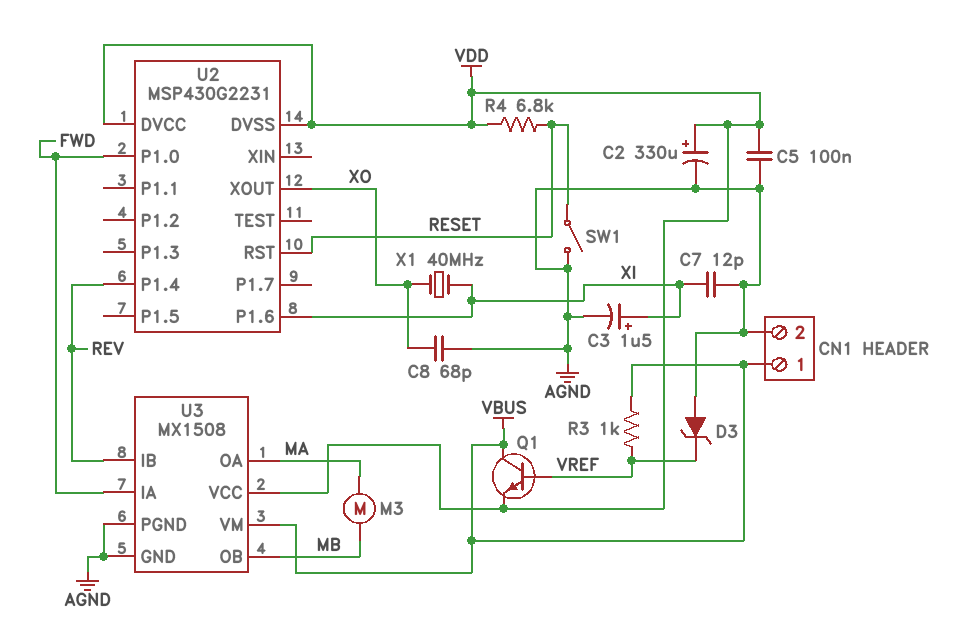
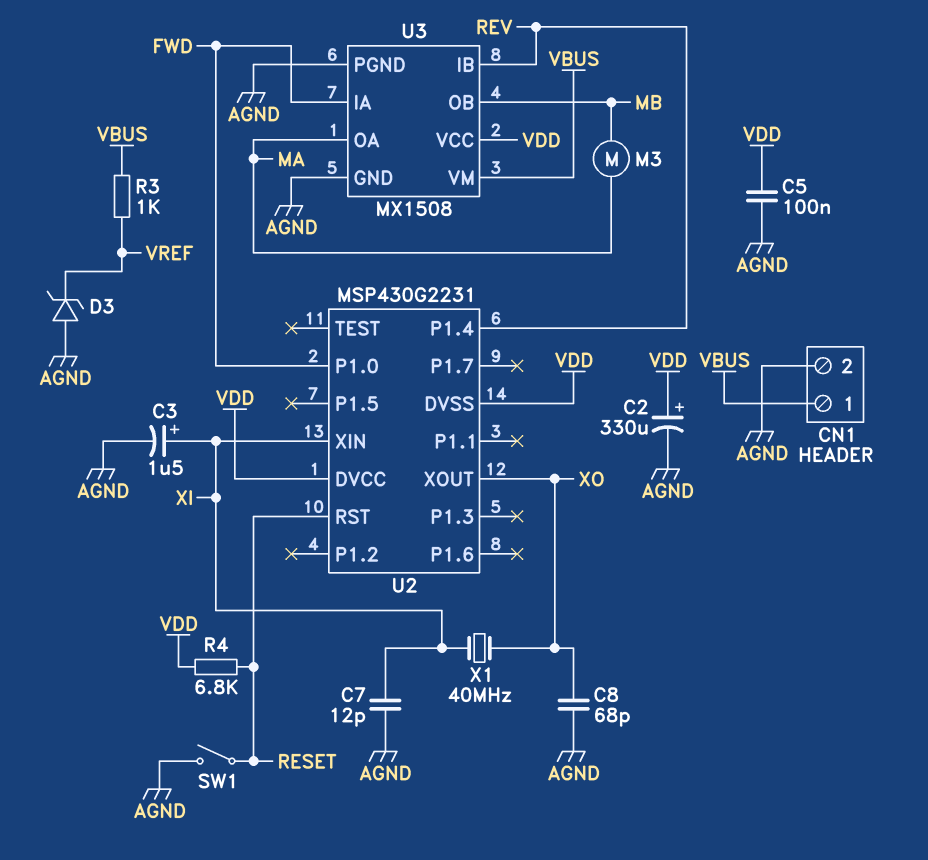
Q1: NPN (B VREF, C VBUS, E VDD) -> none
U2 pin P1.6: XI -> none
U2 pin XIN: none -> XI

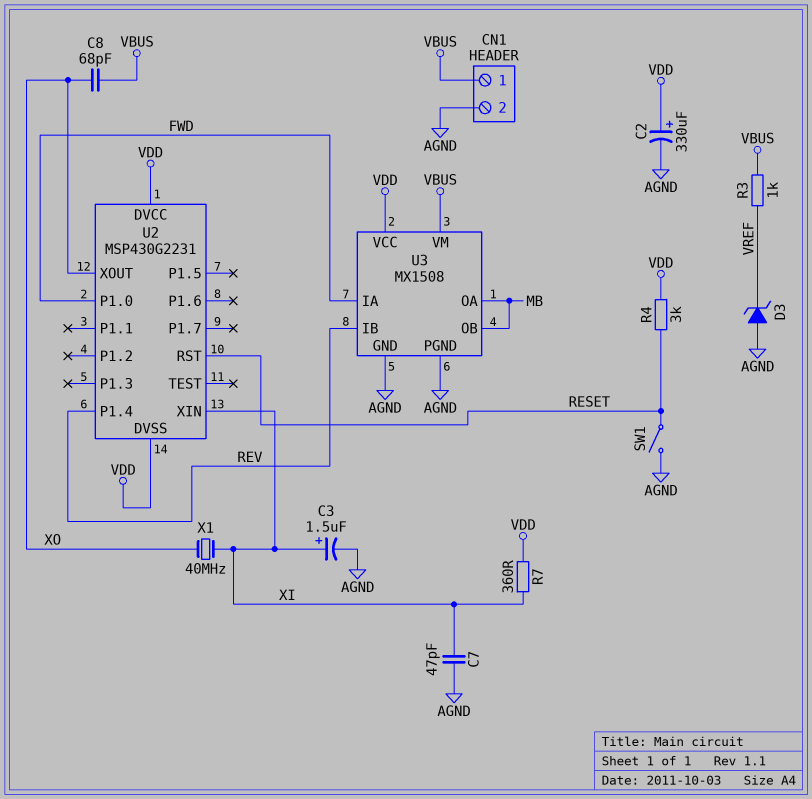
C5: 100nF (AGND, VDD) -> none
C7: 12pF (AGND, XI) -> 47pF (AGND, XI)
C8: 68pF (AGND, XO) -> 68pF (VBUS, XO)
M3: motor (MA, MB) -> none
R4: 6.8k (RESET, VDD) -> 3k (RESET, VDD)
R7: none -> 360 (VDD, XI)
U3 pin OA: MA -> MB

